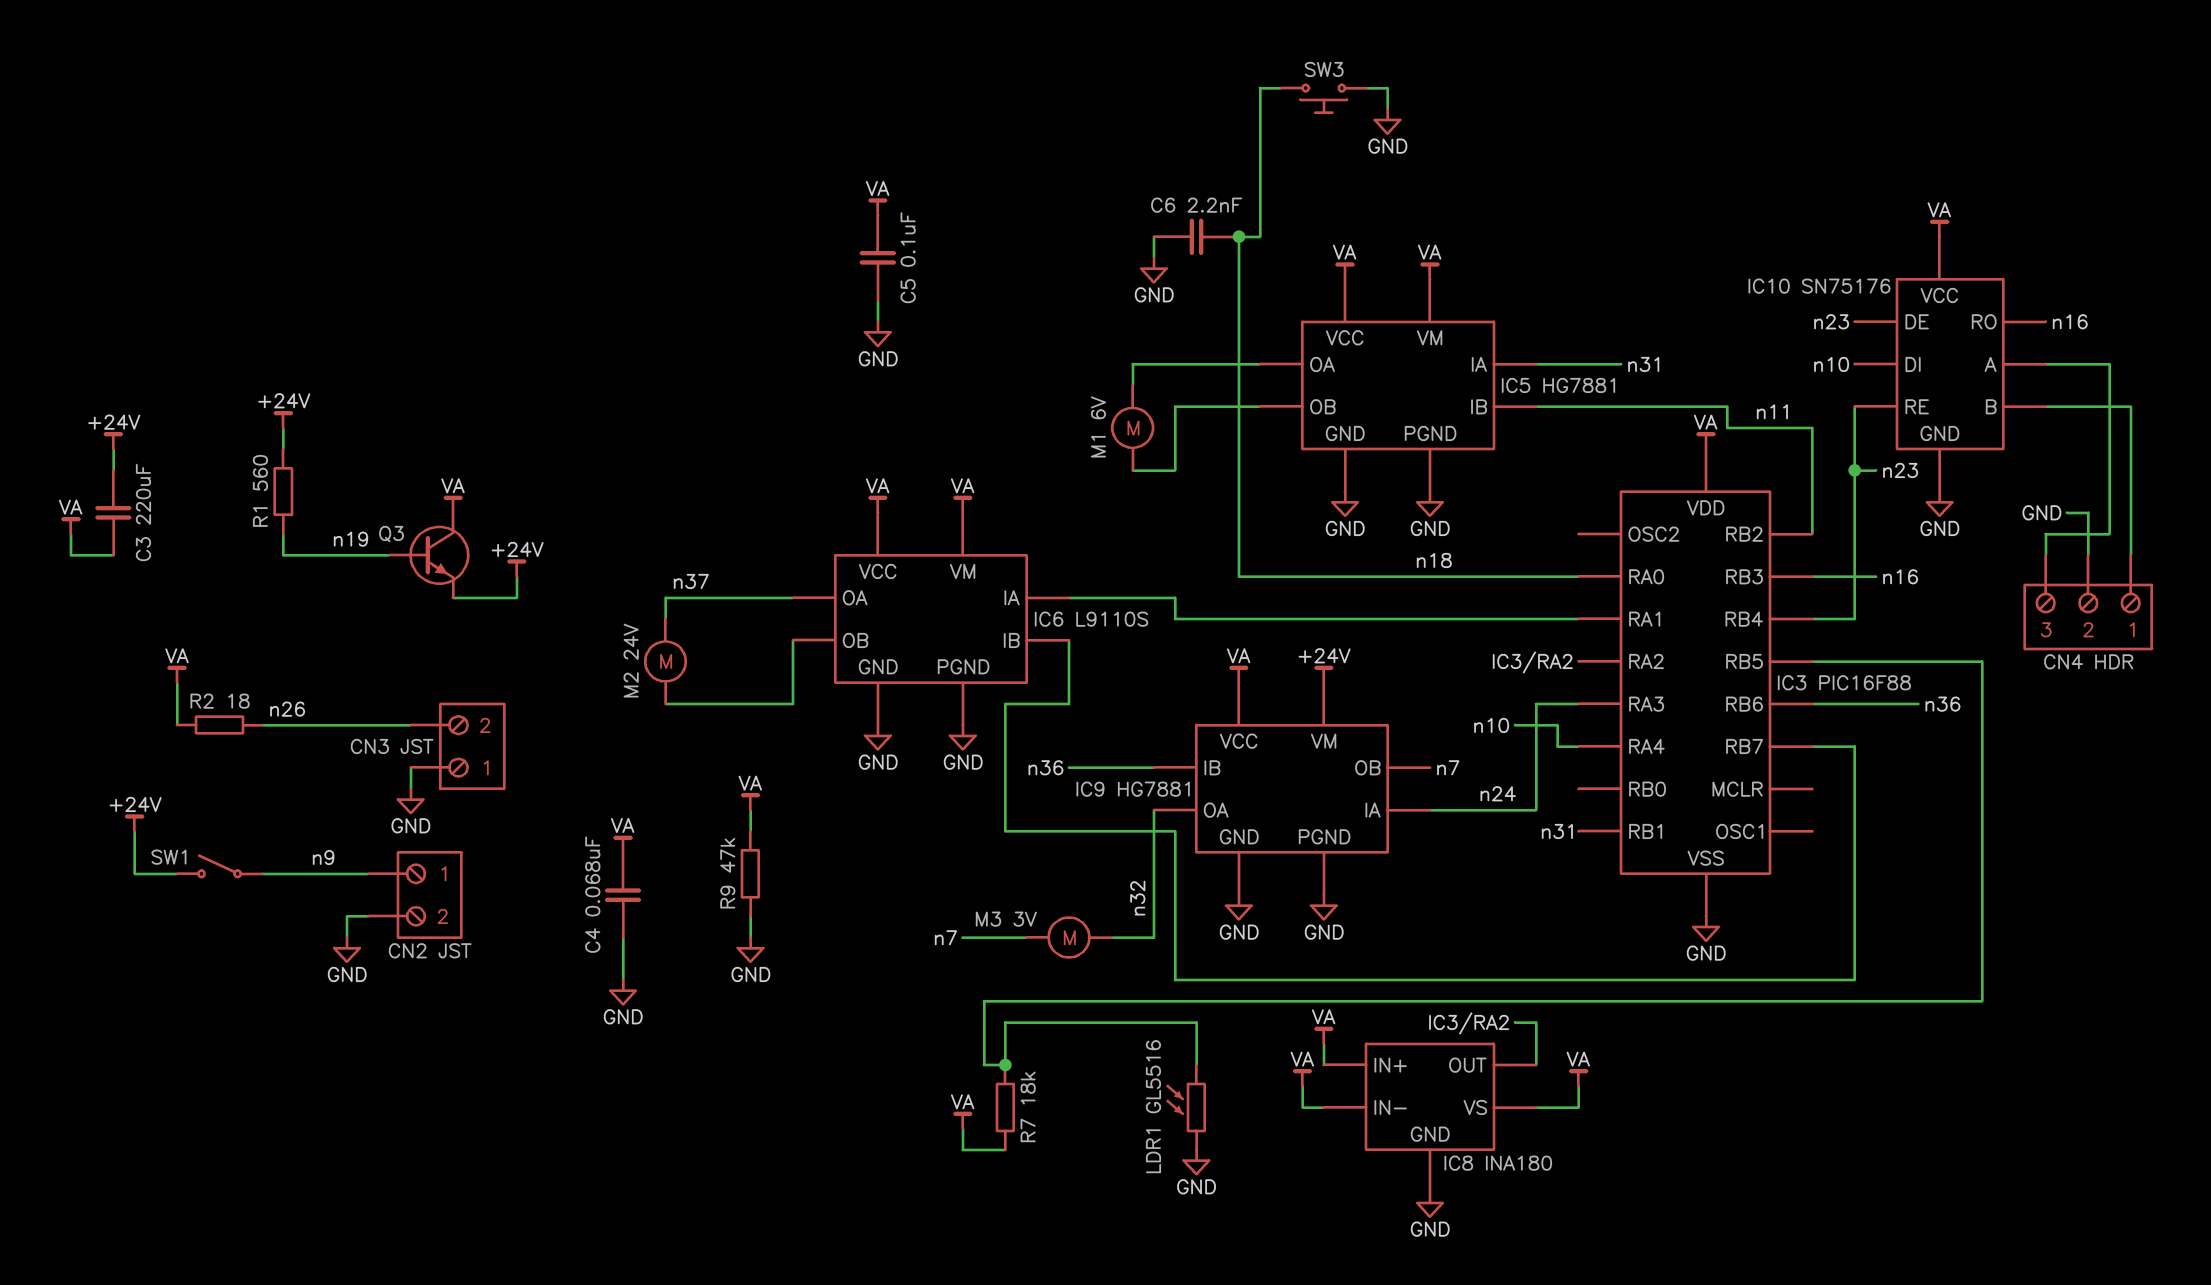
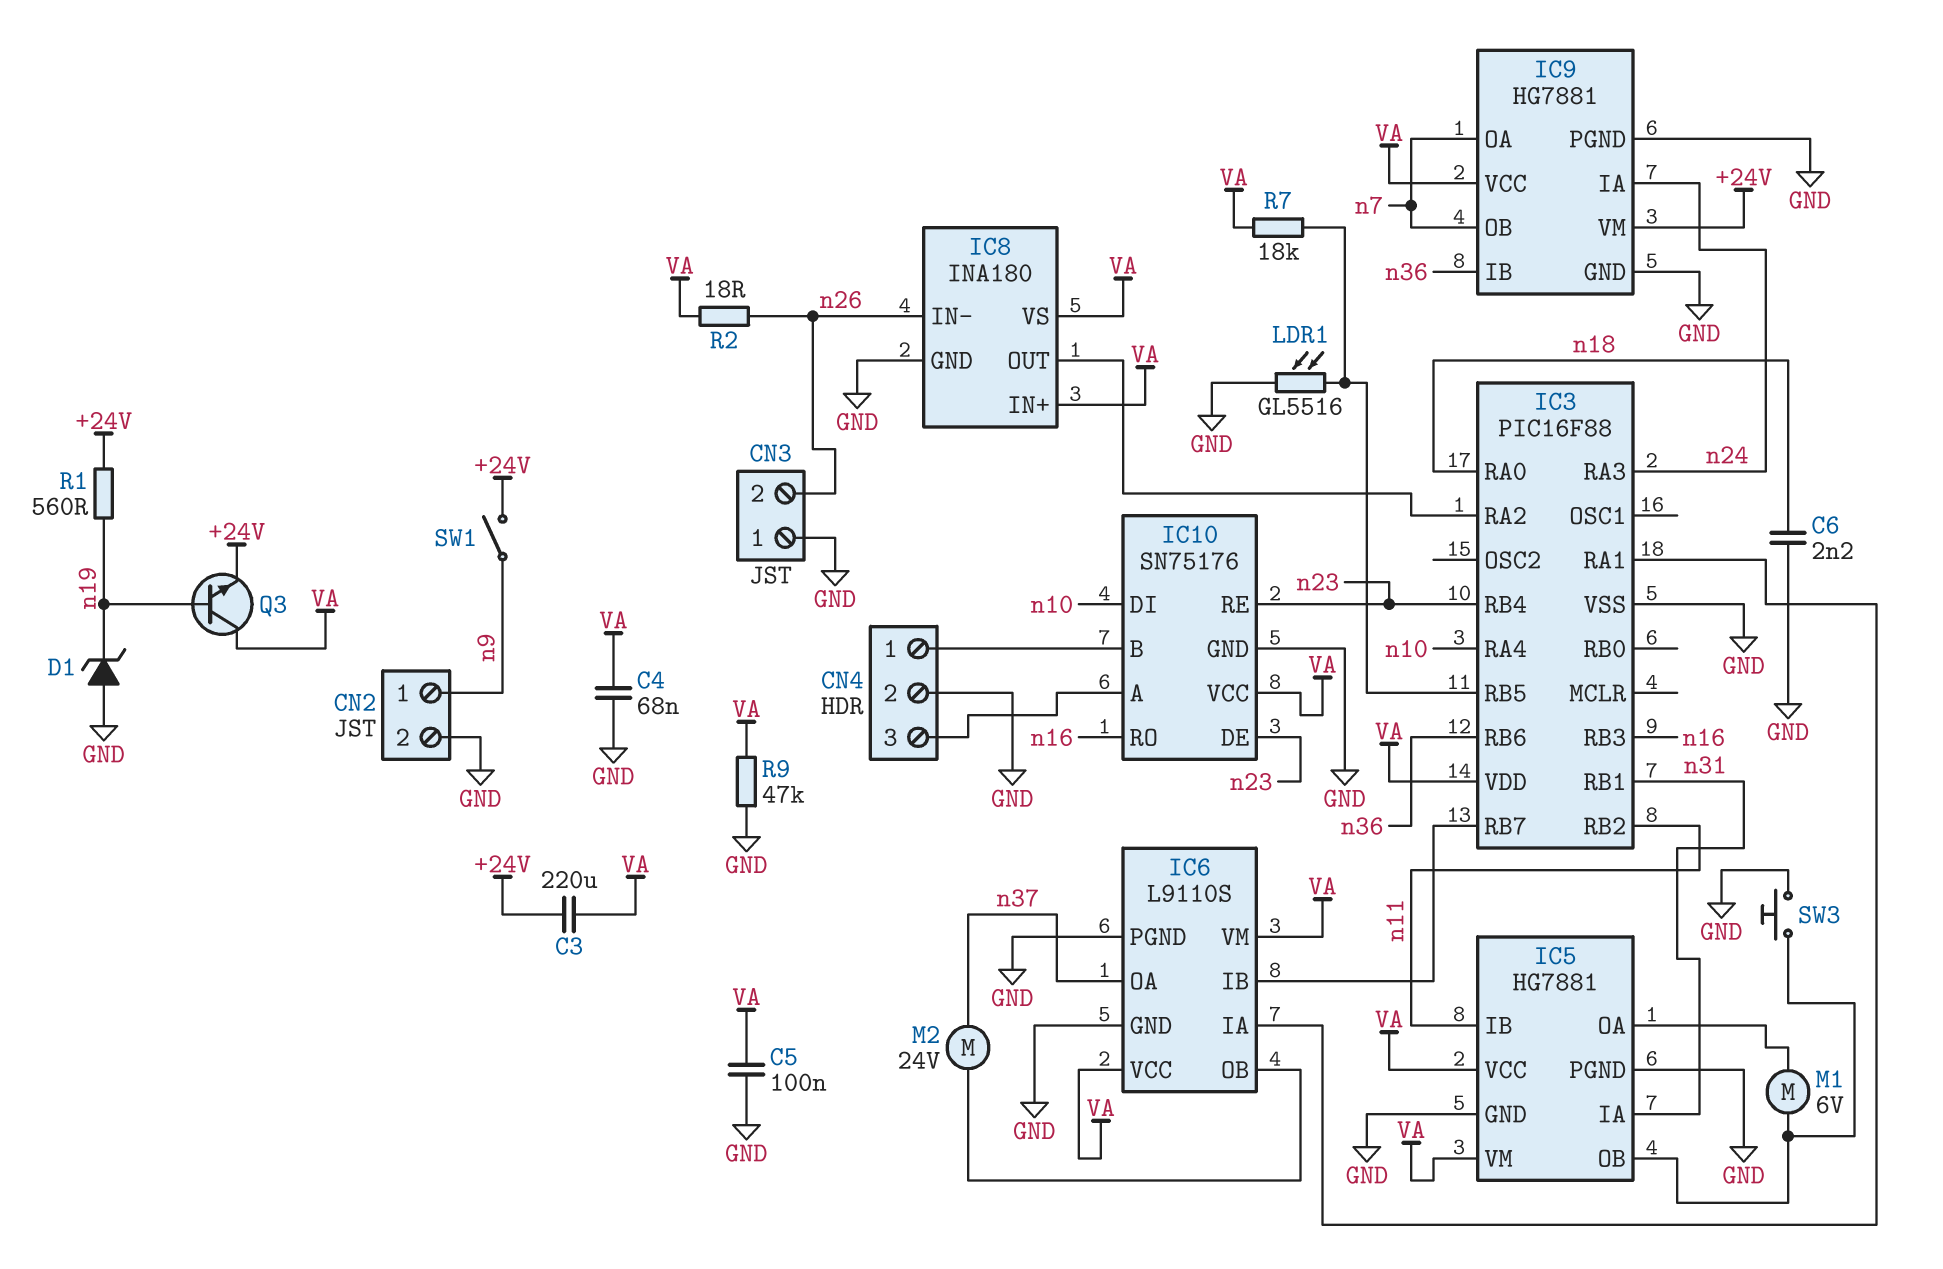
D1: none -> zener (A GND, K n19)
IC8 pin IN-: VA -> n26
IC9 pin OA: n32 -> n7
M3: motor 3V (n7, n32) -> none
SW3: button (GND, n18) -> button (GND, IC5/OB)

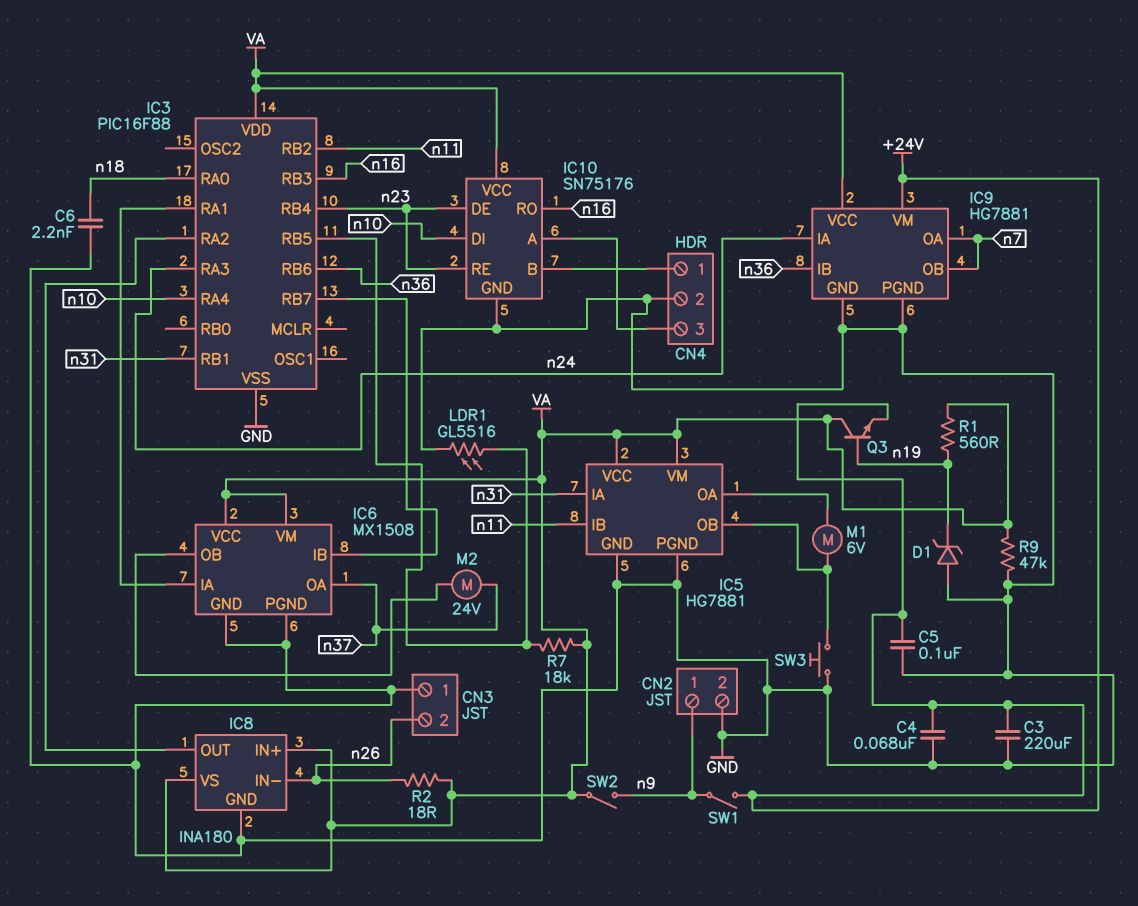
C3: 220uF (+24V, VA) -> 220uF (+24V, GND)
C4: 68nF (GND, VA) -> 68nF (+24V, GND)
C5: 100nF (GND, VA) -> 100nF (+24V, GND)
IC6: L9110S -> MX1508
R1: 560 (+24V, n19) -> 560 (VA, n19)
SW2: none -> switch (VA, n9)

